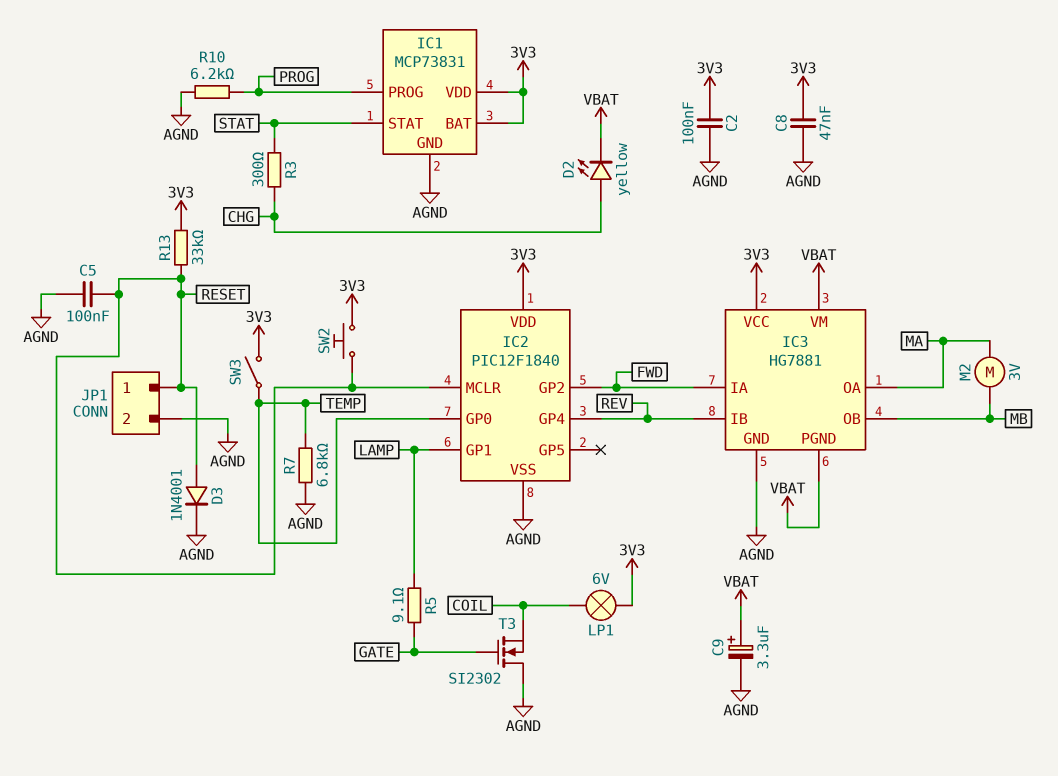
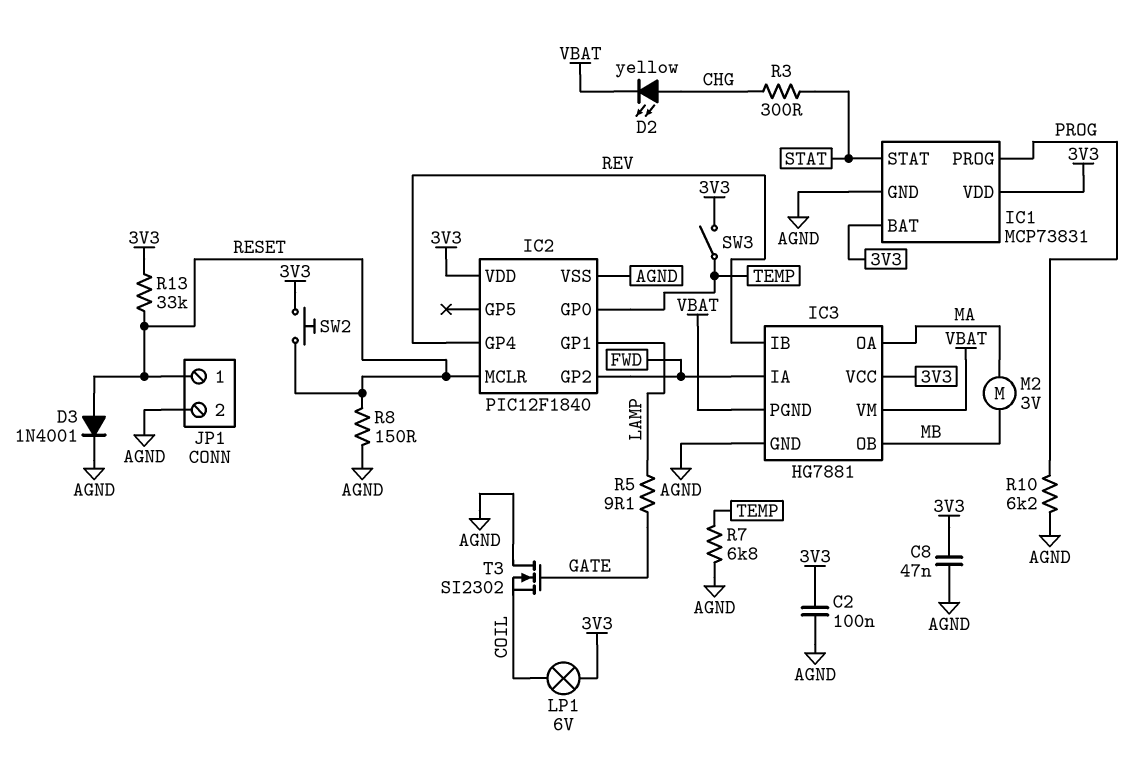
C5: 100nF (AGND, RESET) -> none
C9: 3.3uF (plus VBAT, minus AGND) -> none
R8: none -> 150 (AGND, RESET)

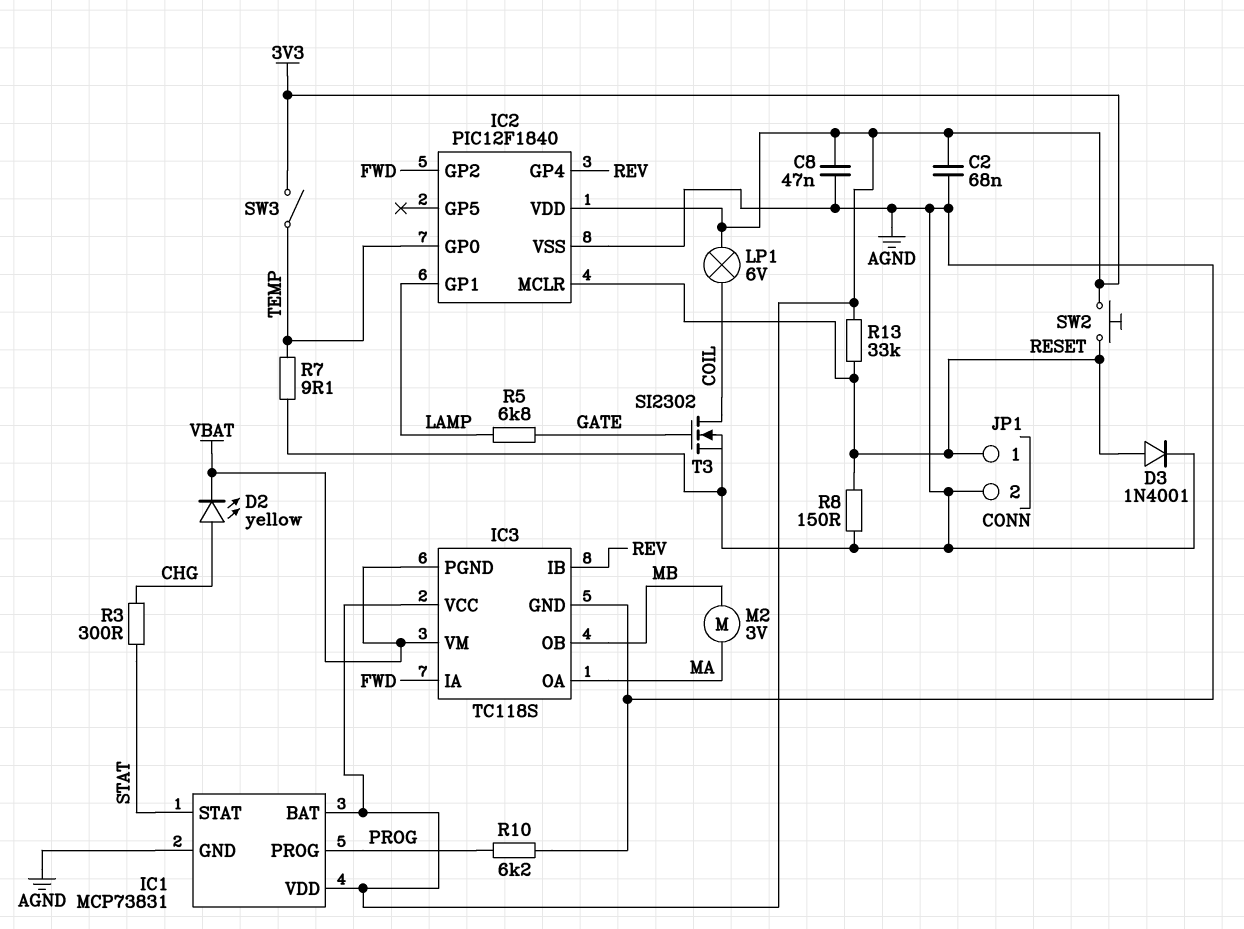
C2: 100nF (3V3, AGND) -> 68nF (3V3, AGND)
IC3: HG7881 -> TC118S
R5: 9.1 (GATE, LAMP) -> 6.8k (GATE, LAMP)
R7: 6.8k (AGND, TEMP) -> 9.1 (AGND, TEMP)
T3: NMOS SI2302 (G GATE, D AGND, S COIL) -> NMOS SI2302 (G GATE, D COIL, S AGND)

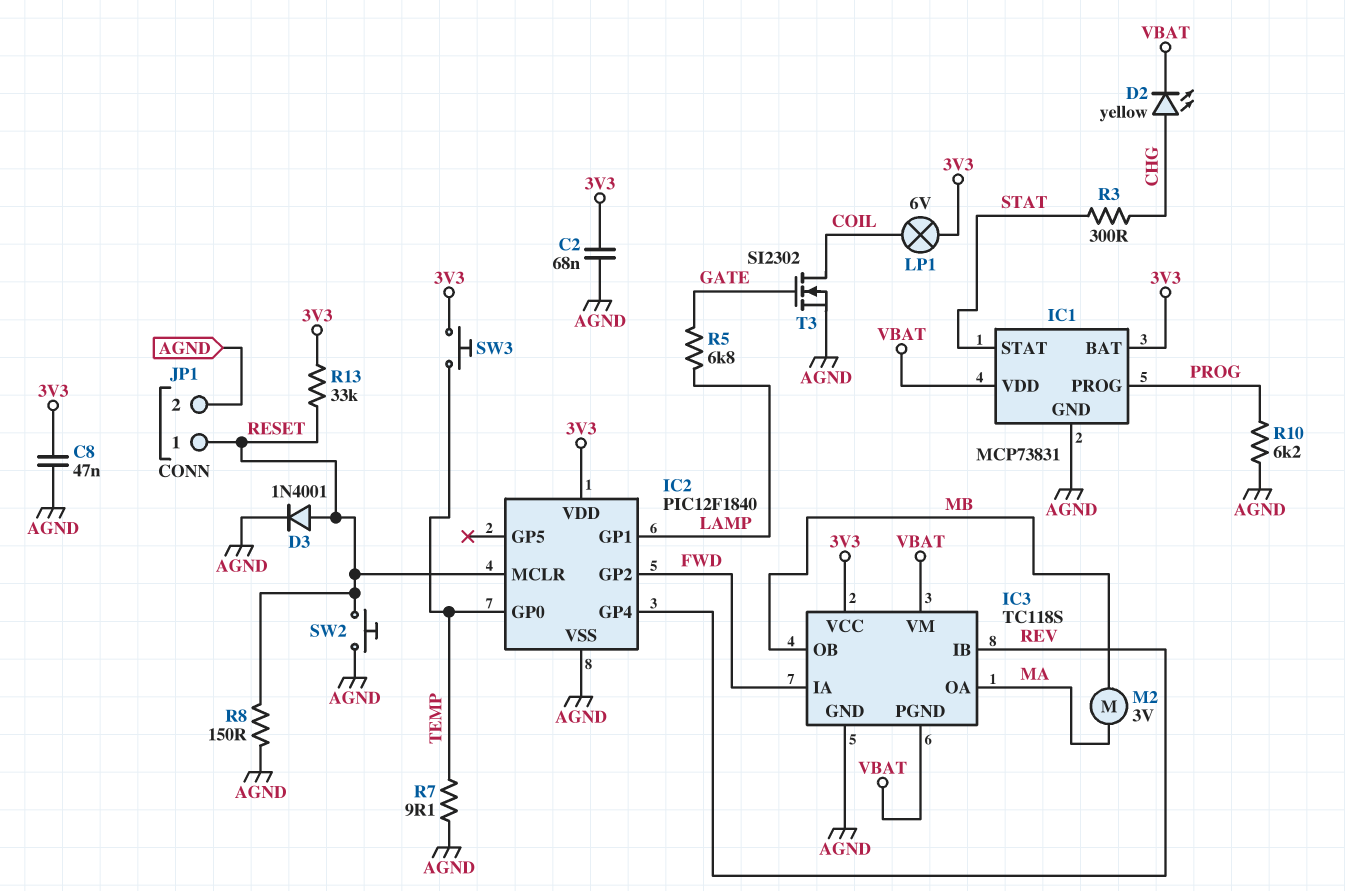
IC1 pin VDD: 3V3 -> VBAT
SW2: button (3V3, RESET) -> button (AGND, RESET)
SW3: switch (3V3, TEMP) -> button (3V3, TEMP)

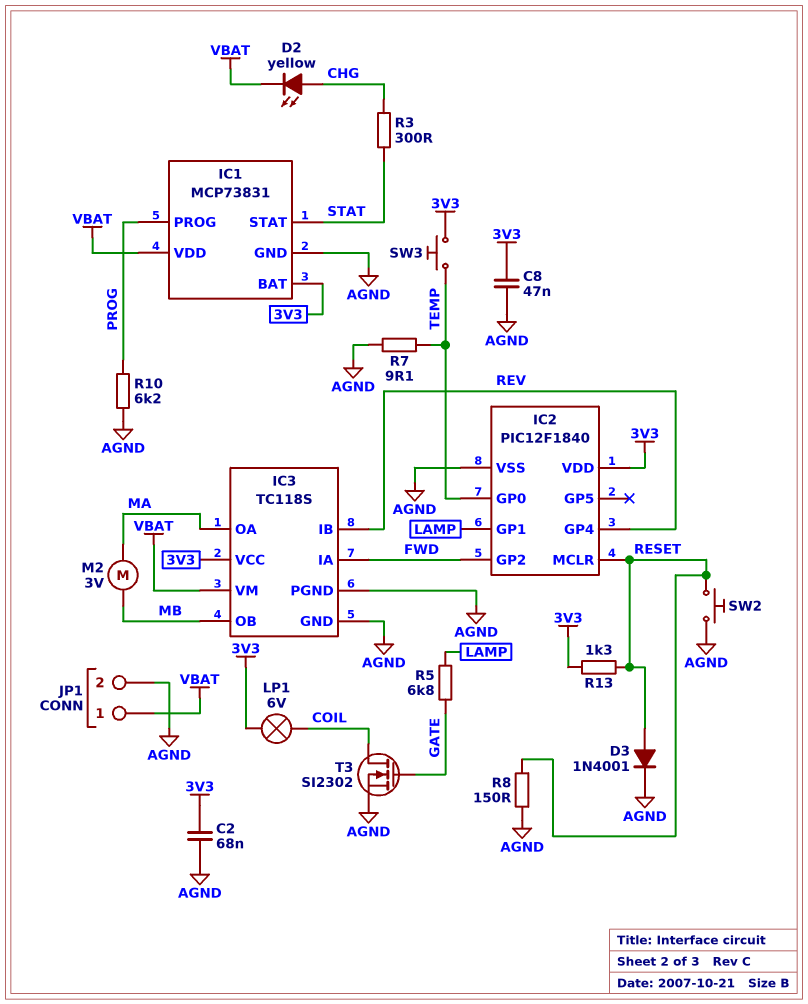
IC3 pin PGND: VBAT -> AGND
JP1 pin 1: RESET -> VBAT
R13: 33k (3V3, RESET) -> 1.3k (3V3, RESET)

